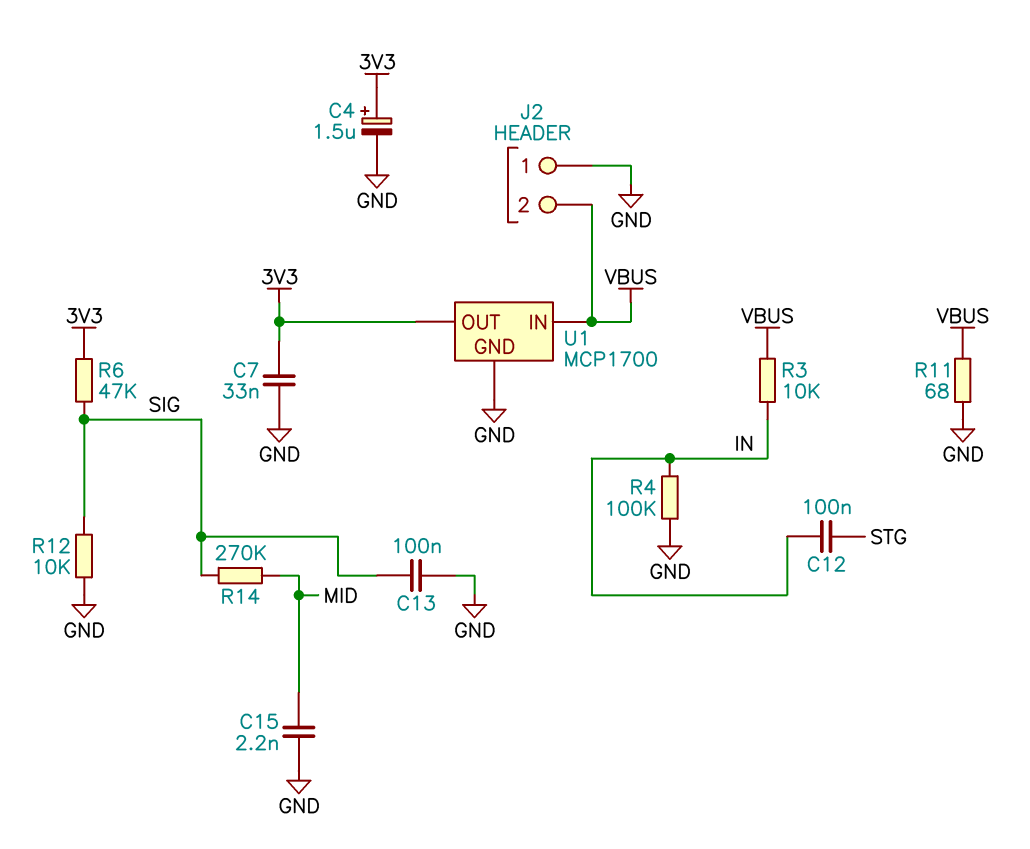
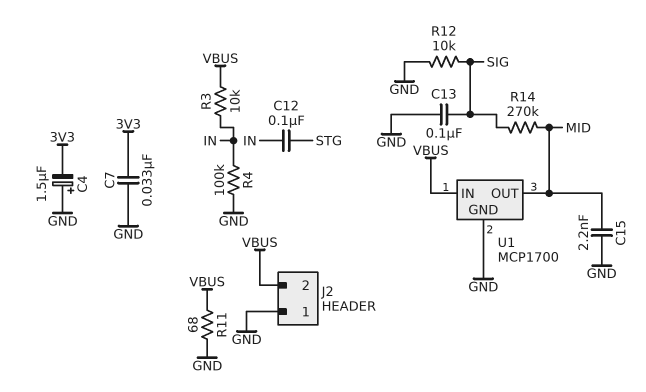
C4: 1.5uF (plus 3V3, minus GND) -> 1.5uF (plus GND, minus 3V3)
R6: 47k (3V3, SIG) -> none
U1 pin OUT: 3V3 -> MID

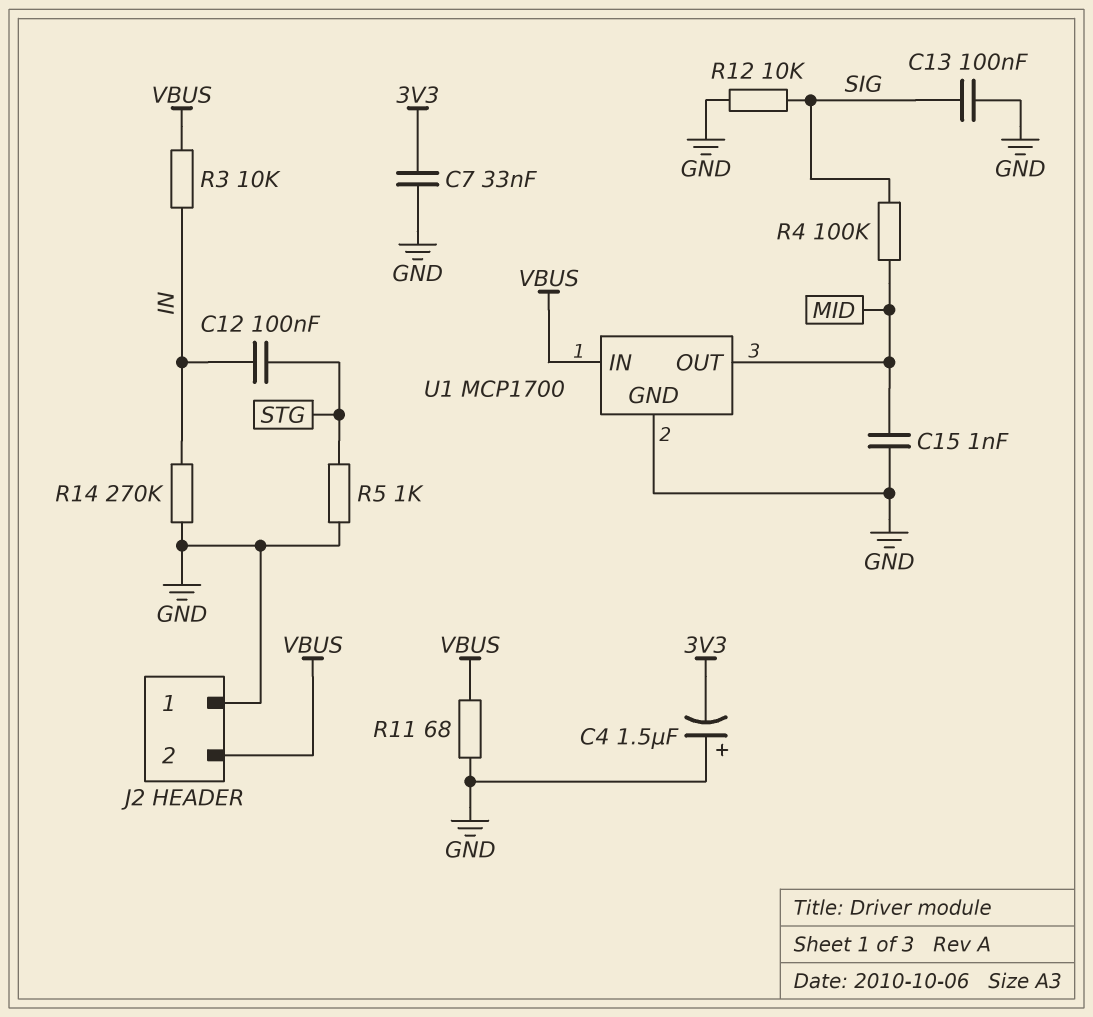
C15: 2.2nF (GND, MID) -> 1nF (GND, MID)
R4: 100k (GND, IN) -> 100k (MID, SIG)
R5: none -> 1k (GND, STG)
R14: 270k (MID, SIG) -> 270k (GND, IN)

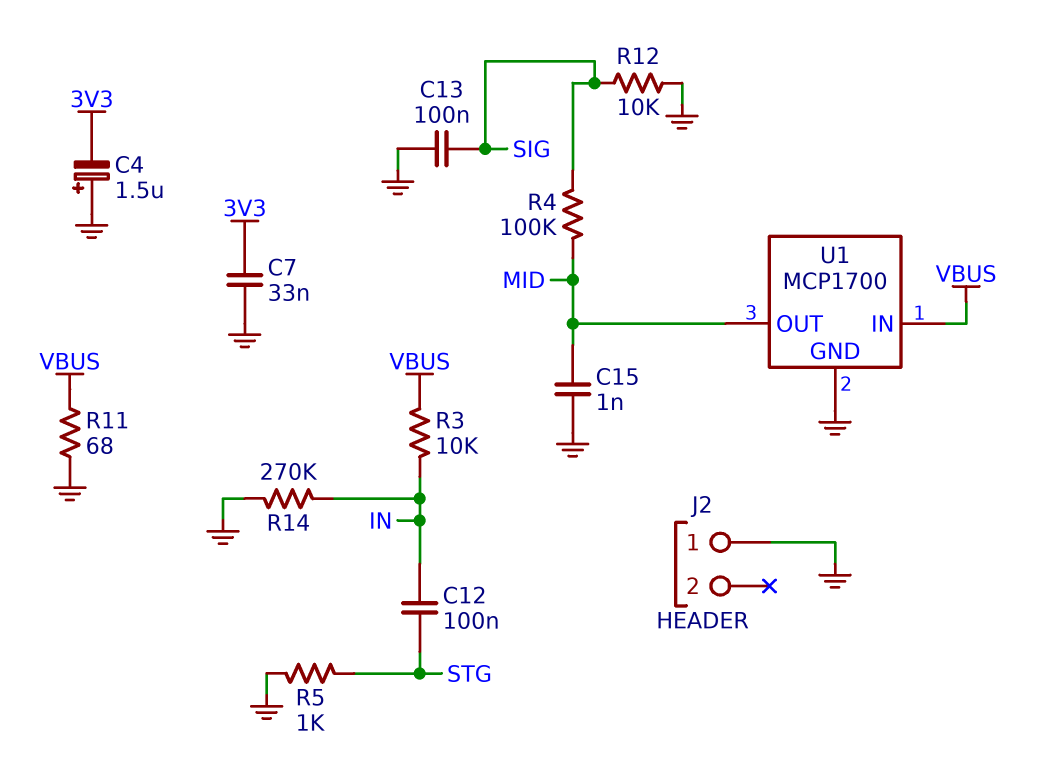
J2 pin 2: VBUS -> none

